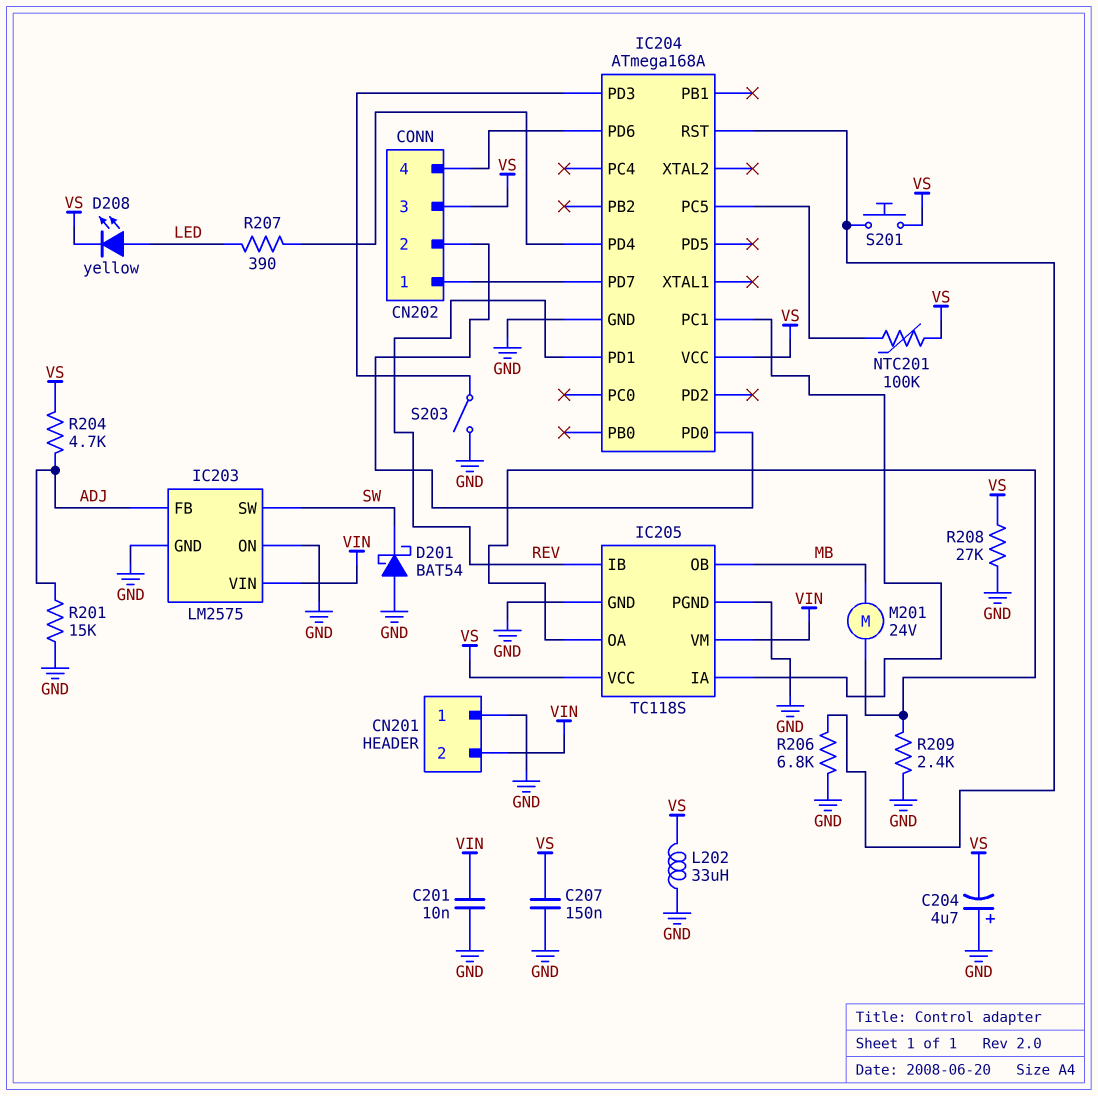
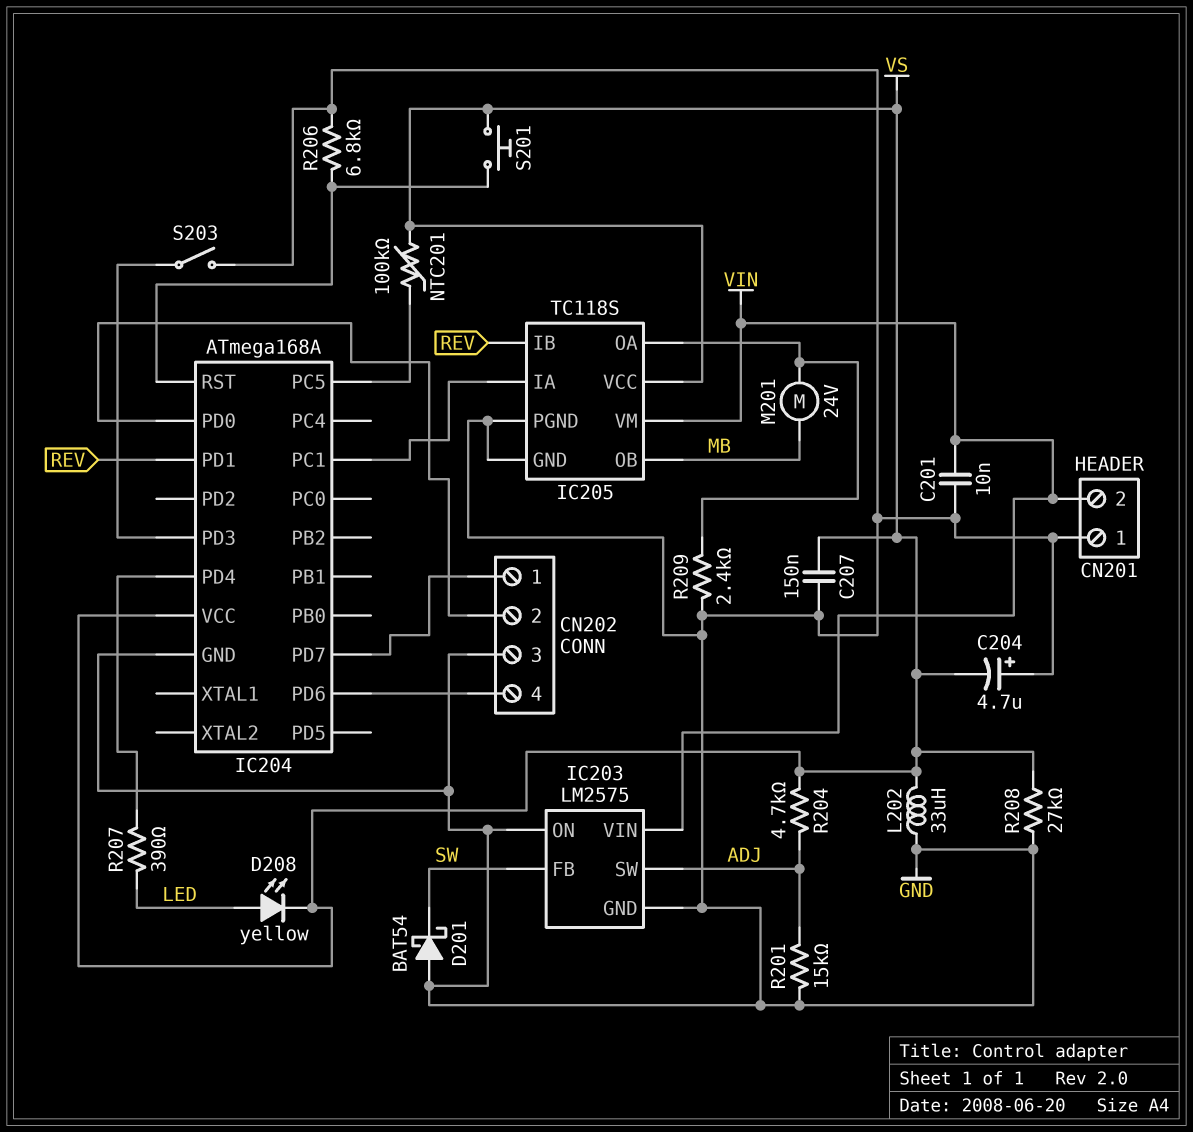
CN202 pin 3: VS -> GND
IC203 pin FB: ADJ -> SW
IC203 pin SW: SW -> ADJ

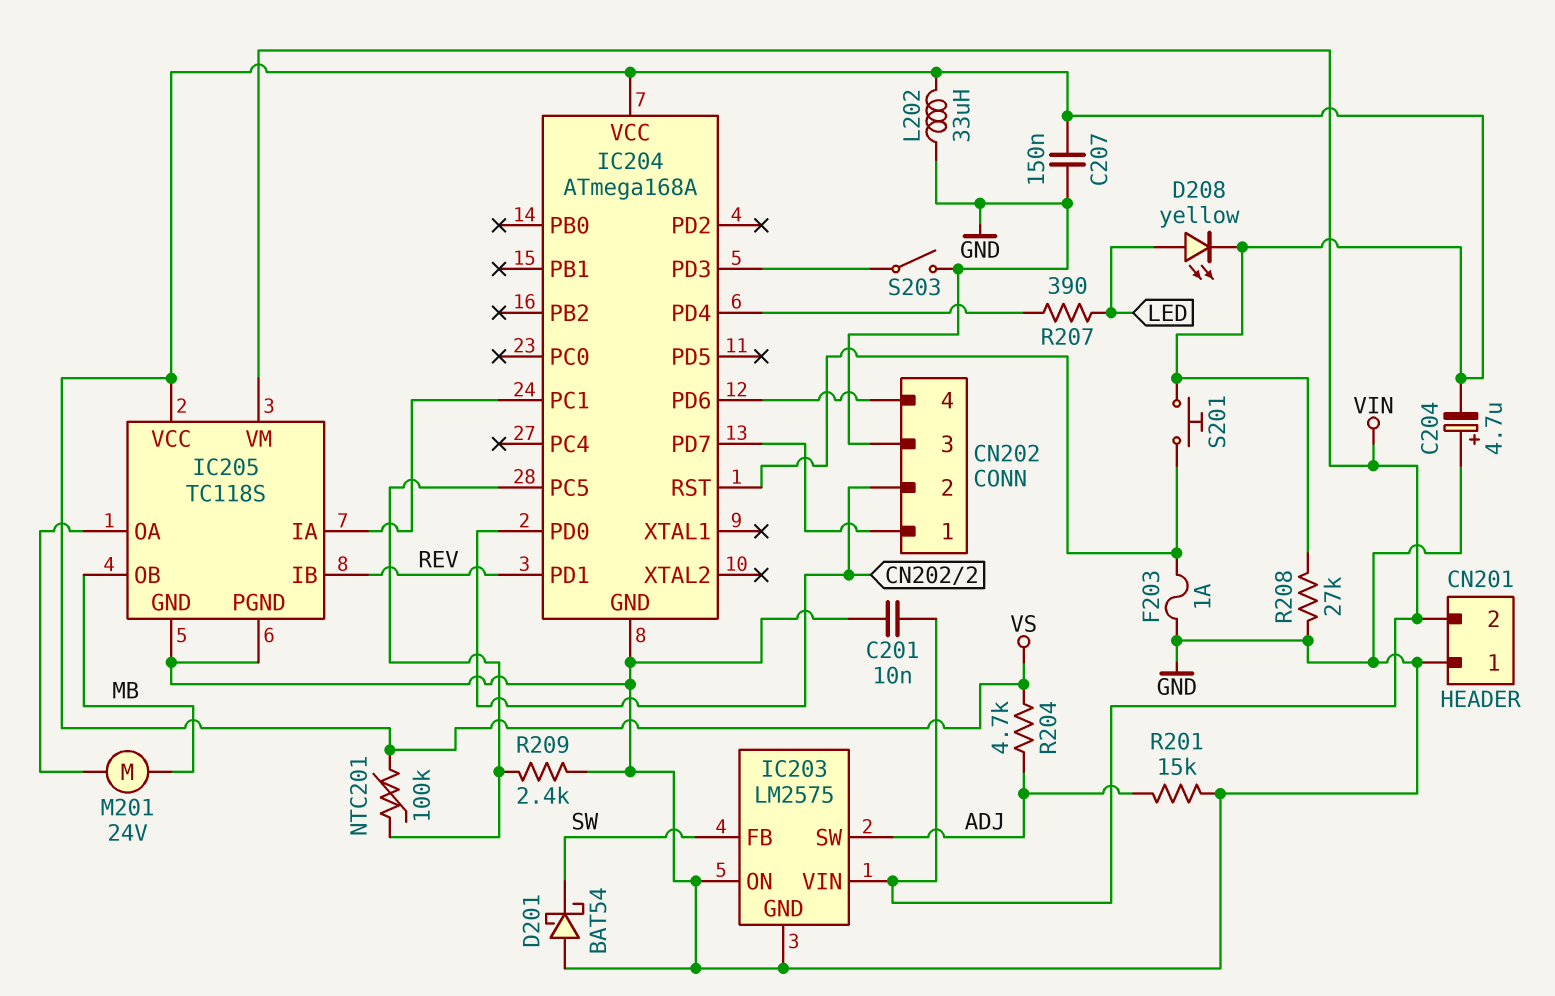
F203: none -> 1A (GND, IC204/RST)
R206: 6.8k (GND, IC204/RST) -> none
R209: 2.4k (GND, IC205/OA) -> 2.4k (GND, IC204/PC5)

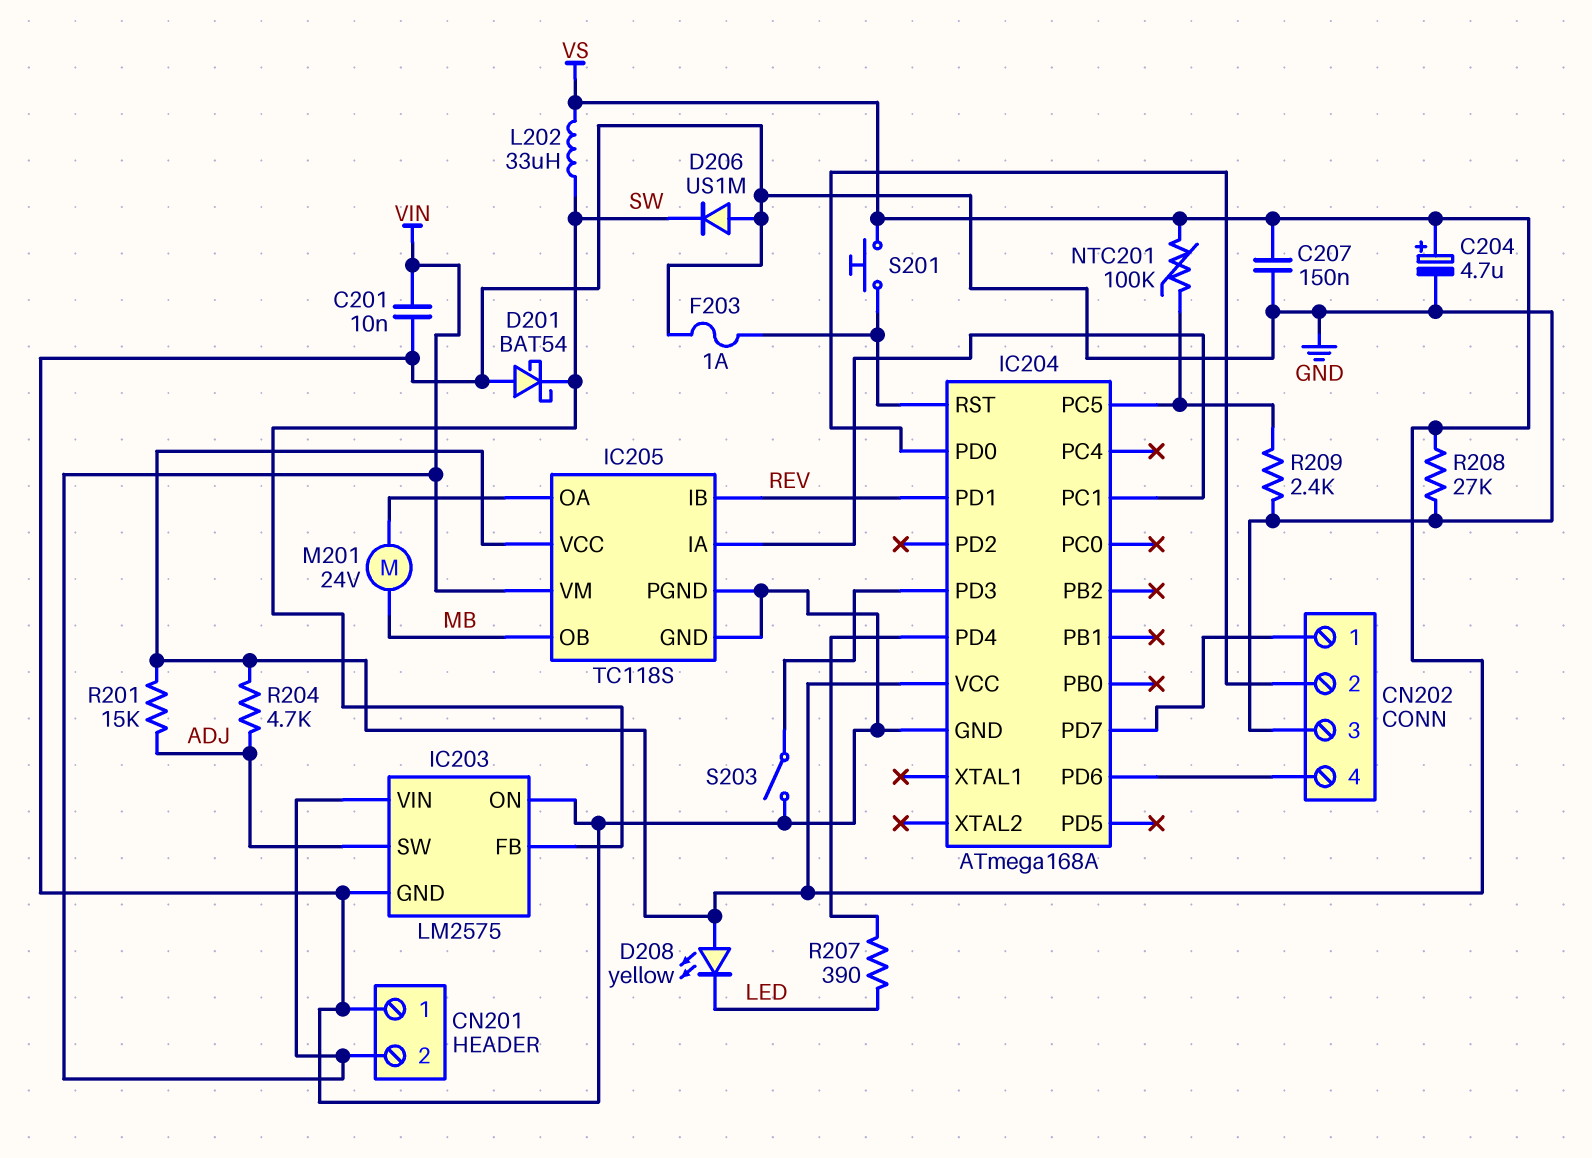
C204: 4.7uF (plus GND, minus VS) -> 4.7uF (plus VS, minus GND)
D206: none -> diode US1M (A GND, K SW)
D208: LED yellow (A LED, K VS) -> LED yellow (A VS, K LED)
L202: 33uH (GND, VS) -> 33uH (SW, VS)
R201: 15k (ADJ, GND) -> 15k (ADJ, VS)

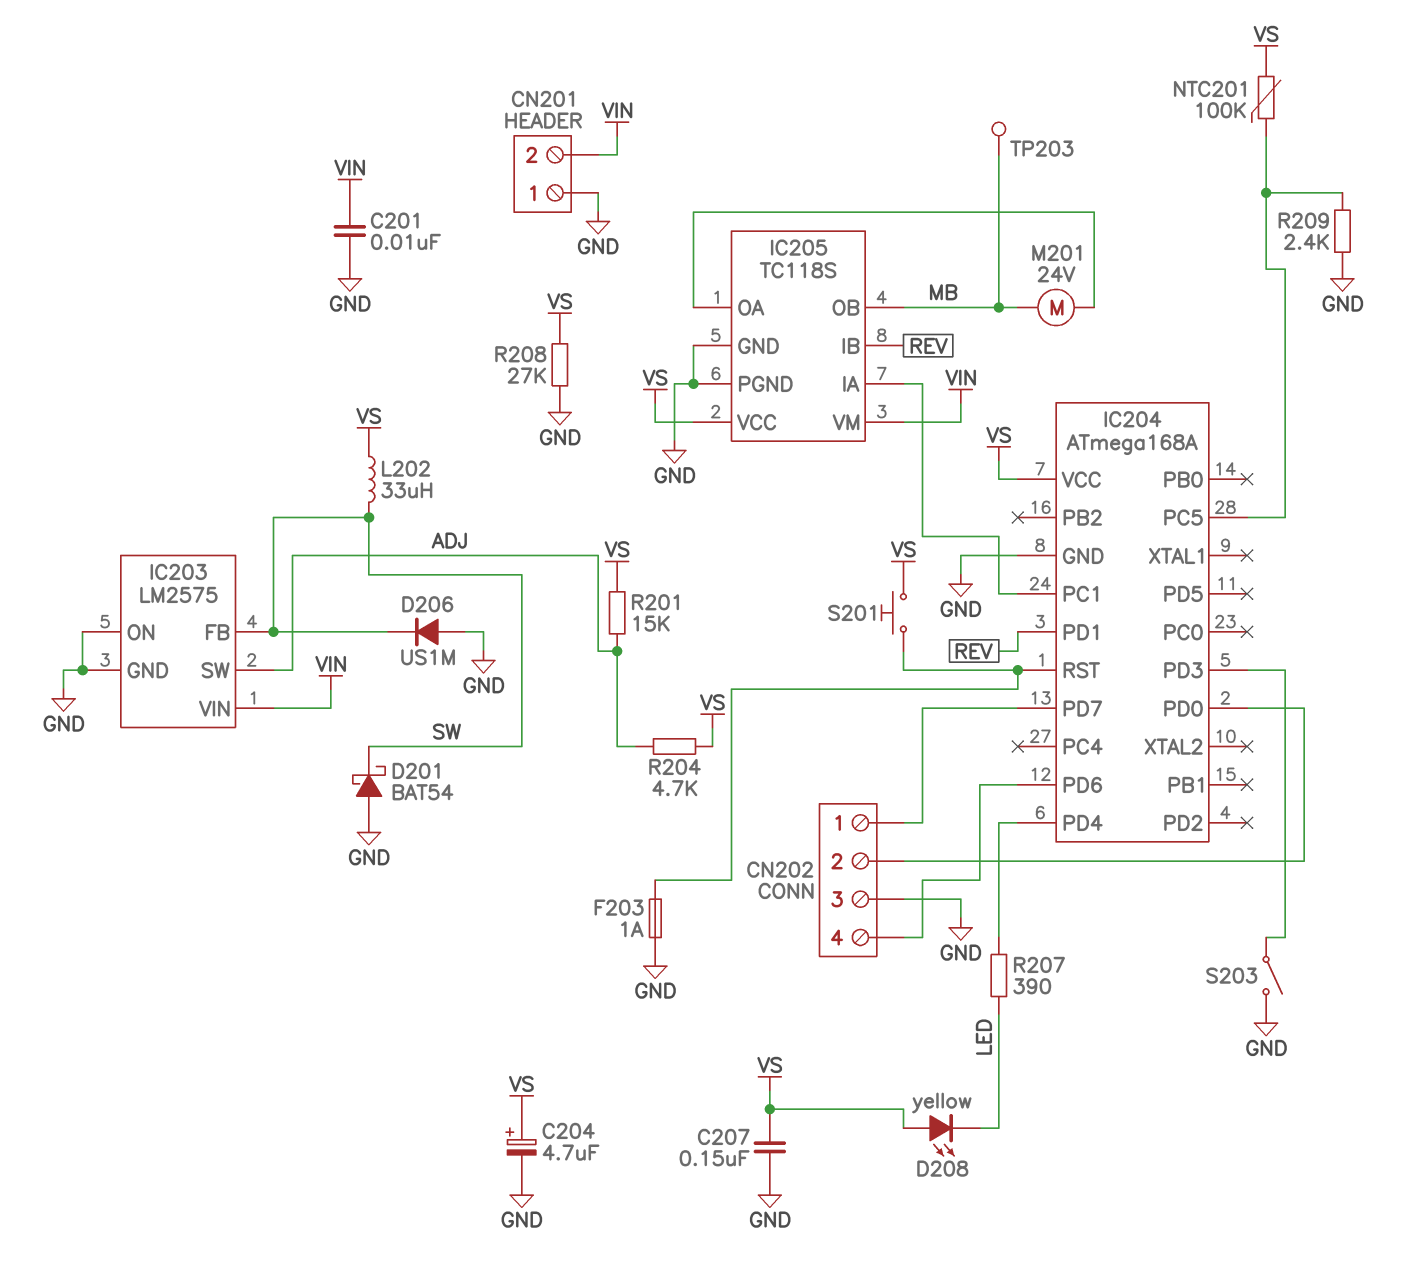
TP203: none -> test point (MB)

